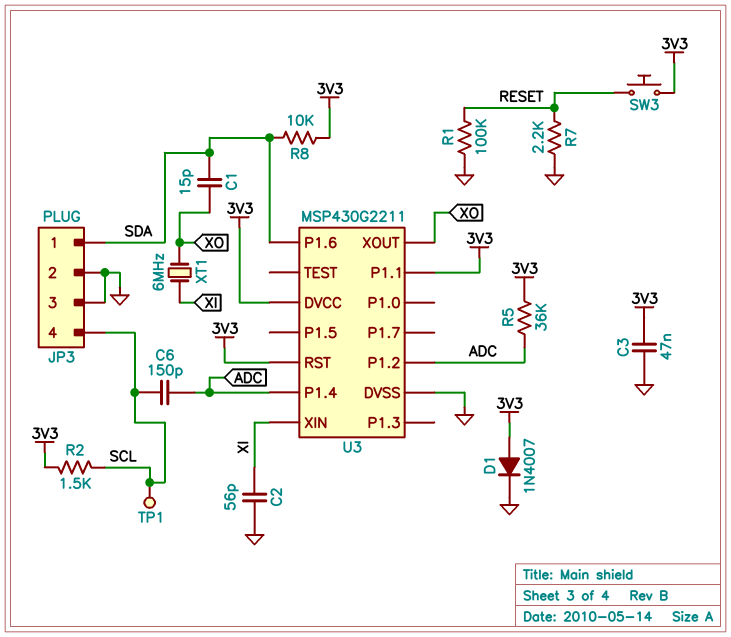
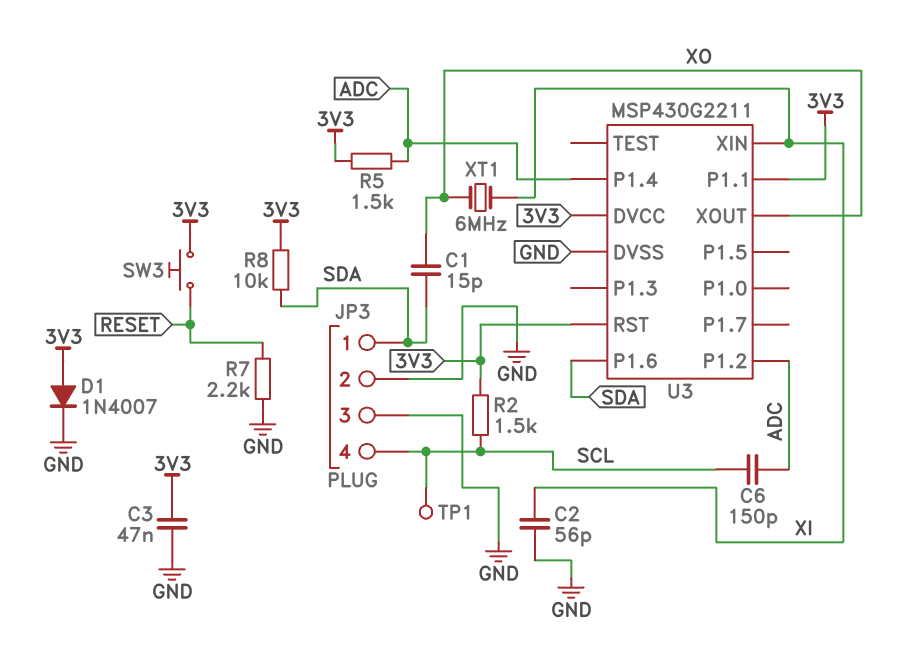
R1: 100k (GND, RESET) -> none
R5: 36k (3V3, ADC) -> 1.5k (3V3, ADC)

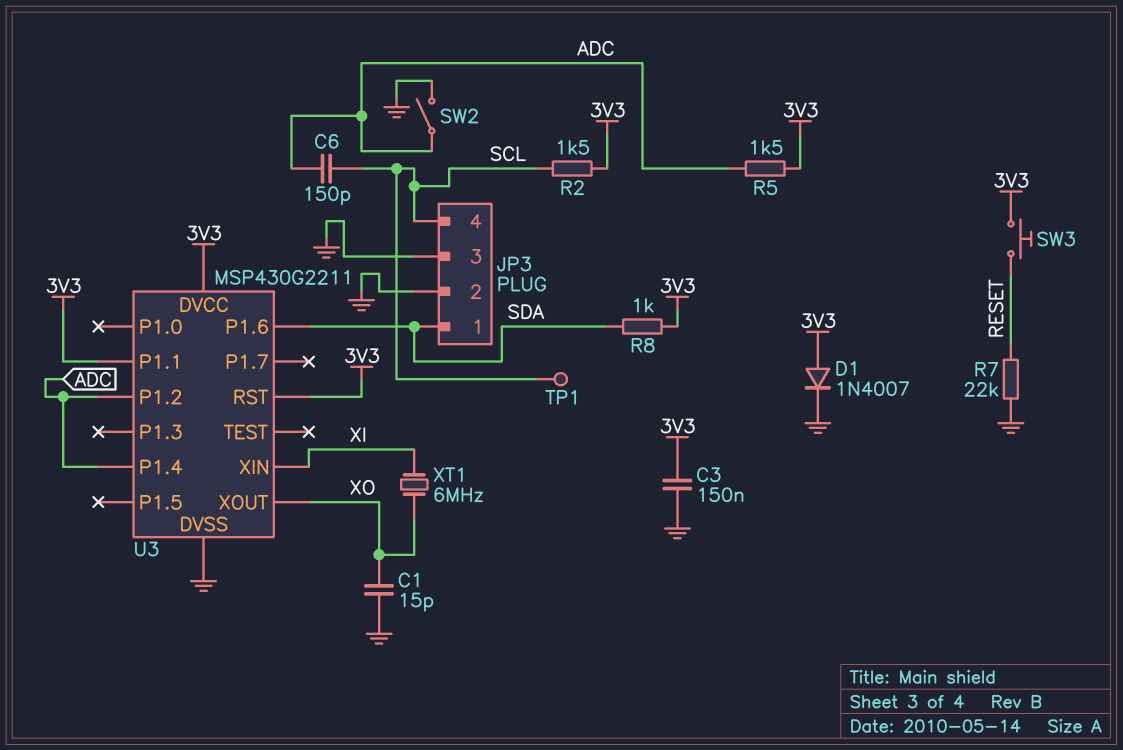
C1: 15pF (SDA, XO) -> 15pF (GND, XO)
C2: 56pF (GND, XI) -> none
C3: 47nF (3V3, GND) -> 150nF (3V3, GND)
R7: 2.2k (GND, RESET) -> 22k (GND, RESET)
R8: 10k (3V3, SDA) -> 1k (3V3, SDA)
SW2: none -> switch (ADC, GND)

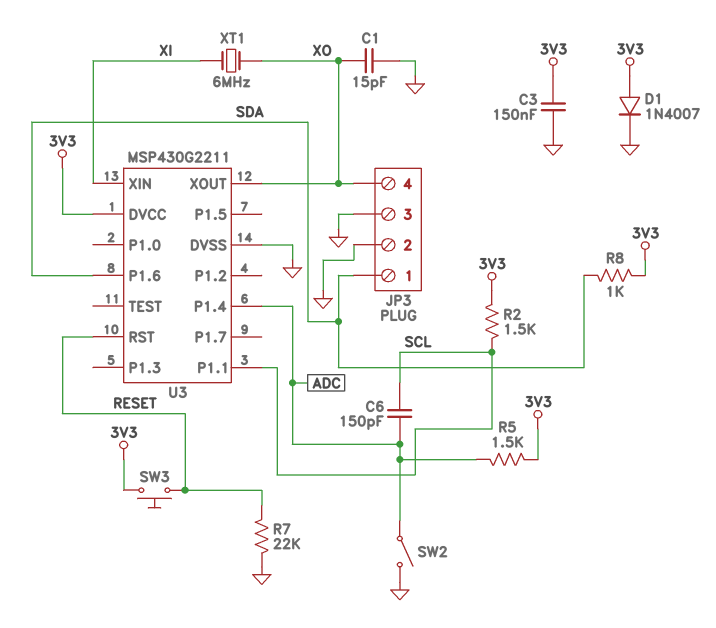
JP3 pin 4: SCL -> XO
TP1: test point (SCL) -> none
U3 pin P1.1: 3V3 -> SCL
U3 pin P1.2: ADC -> none
U3 pin RST: 3V3 -> RESET

